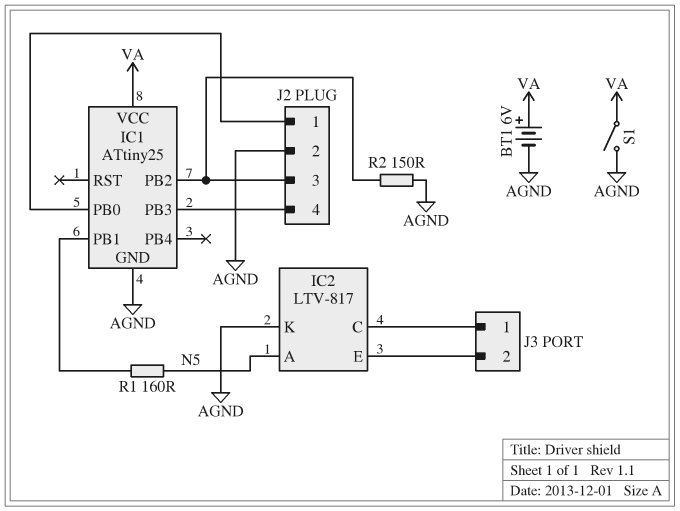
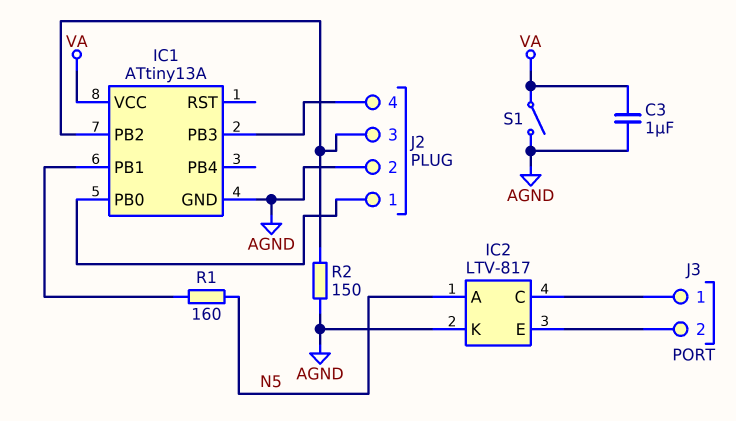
BT1: 6V (plus VA, minus AGND) -> none
C3: none -> 1uF (AGND, VA)
IC1: ATtiny25 -> ATtiny13A

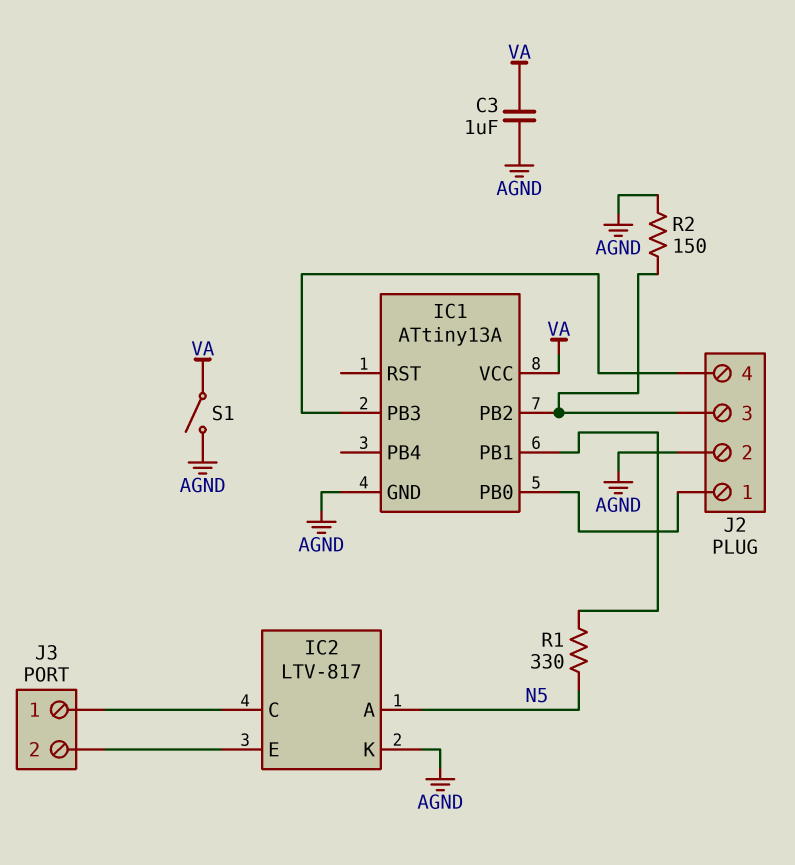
R1: 160 (IC1/PB1, N5) -> 330 (IC1/PB1, N5)

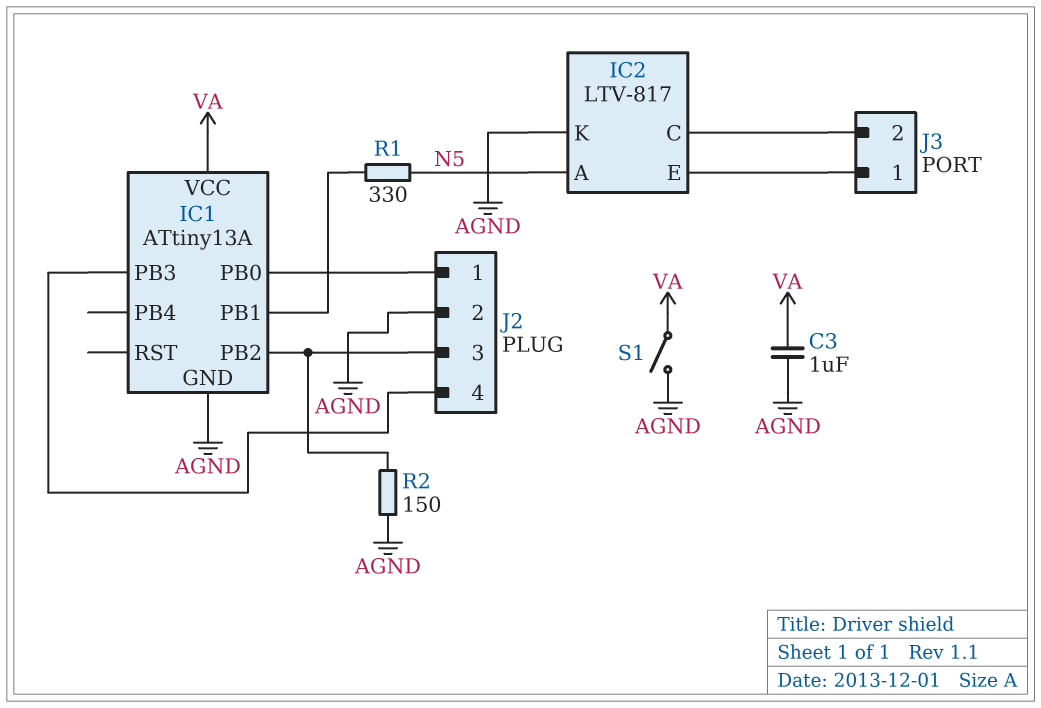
J3 pin 1: IC2/C -> IC2/E
J3 pin 2: IC2/E -> IC2/C

